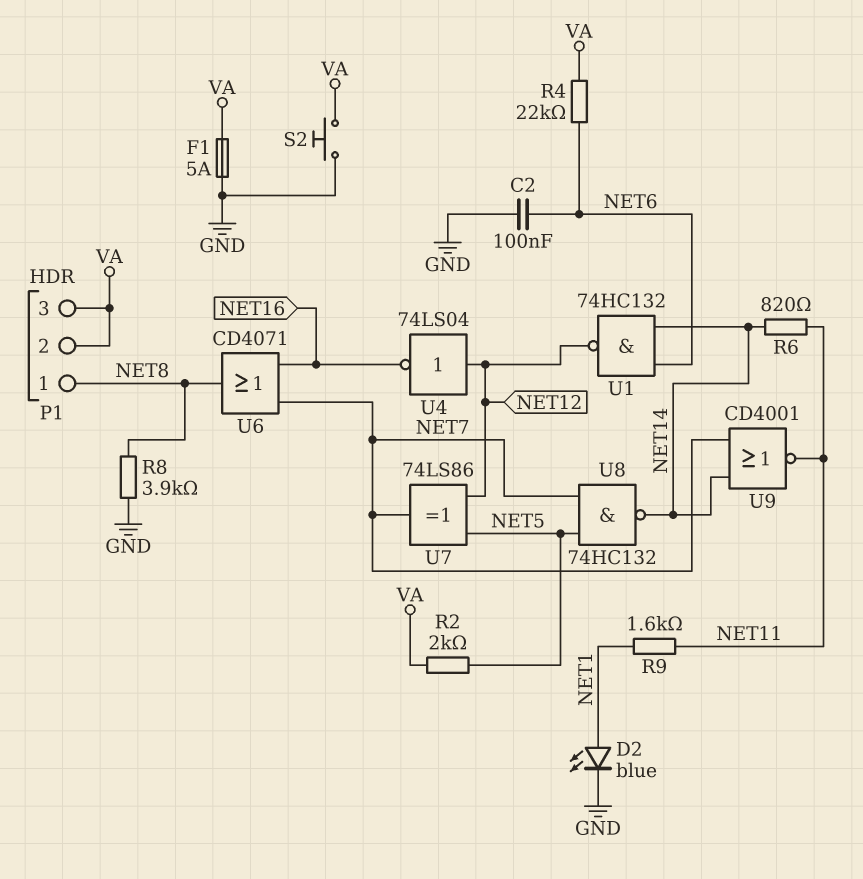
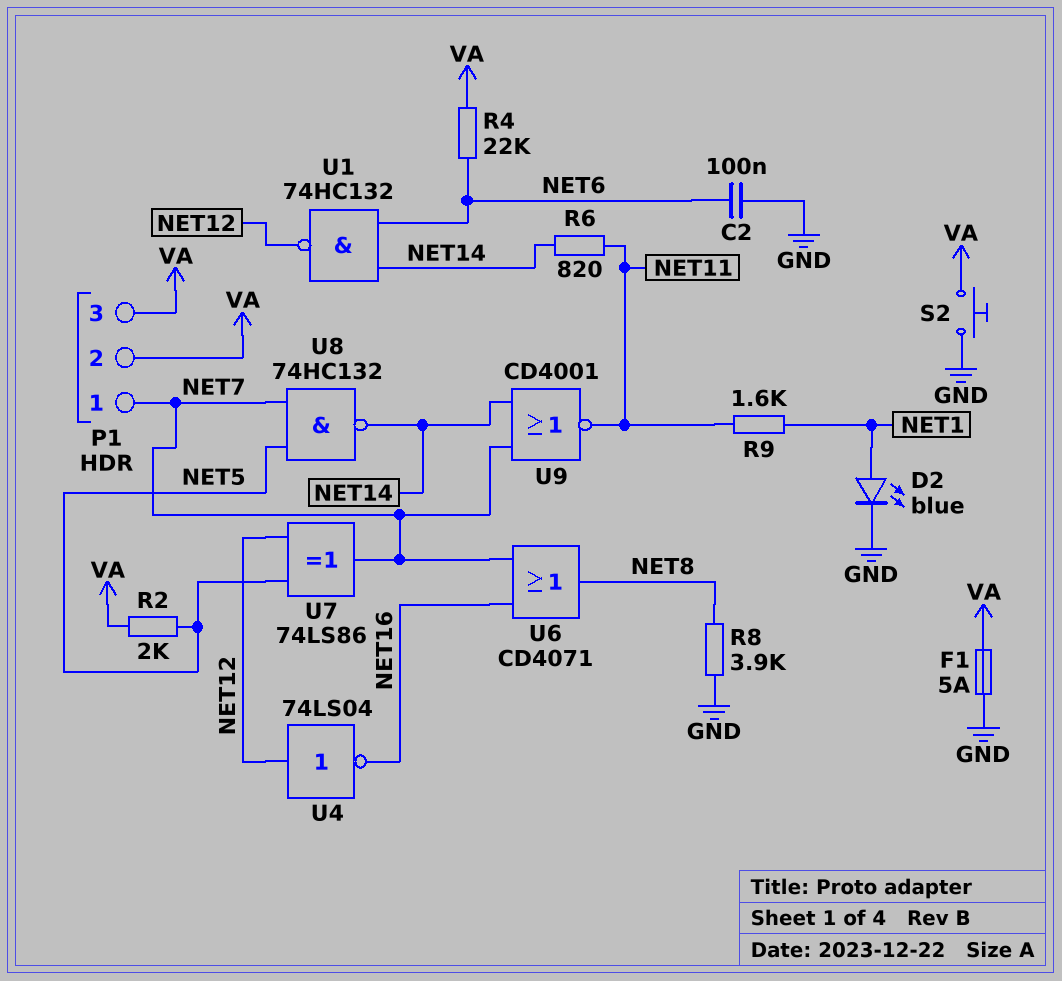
P1 pin 1: NET8 -> NET7

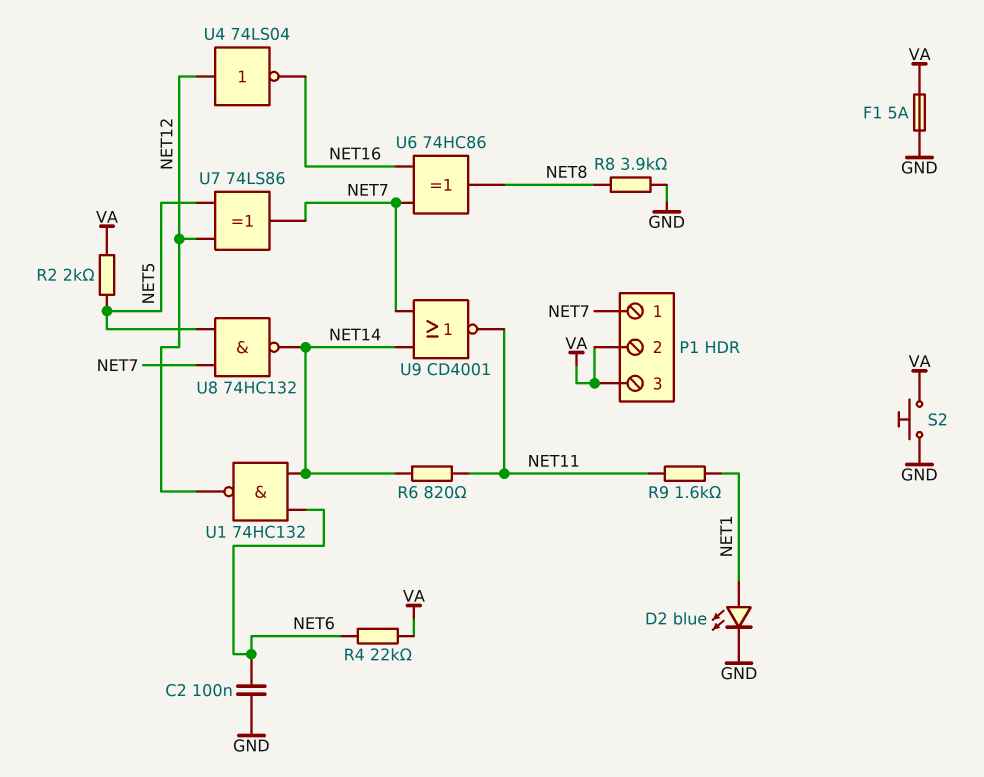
U6: OR CD4071 (in NET7, in NET16, out NET8) -> XOR 74HC86 (in NET7, in NET16, out NET8)

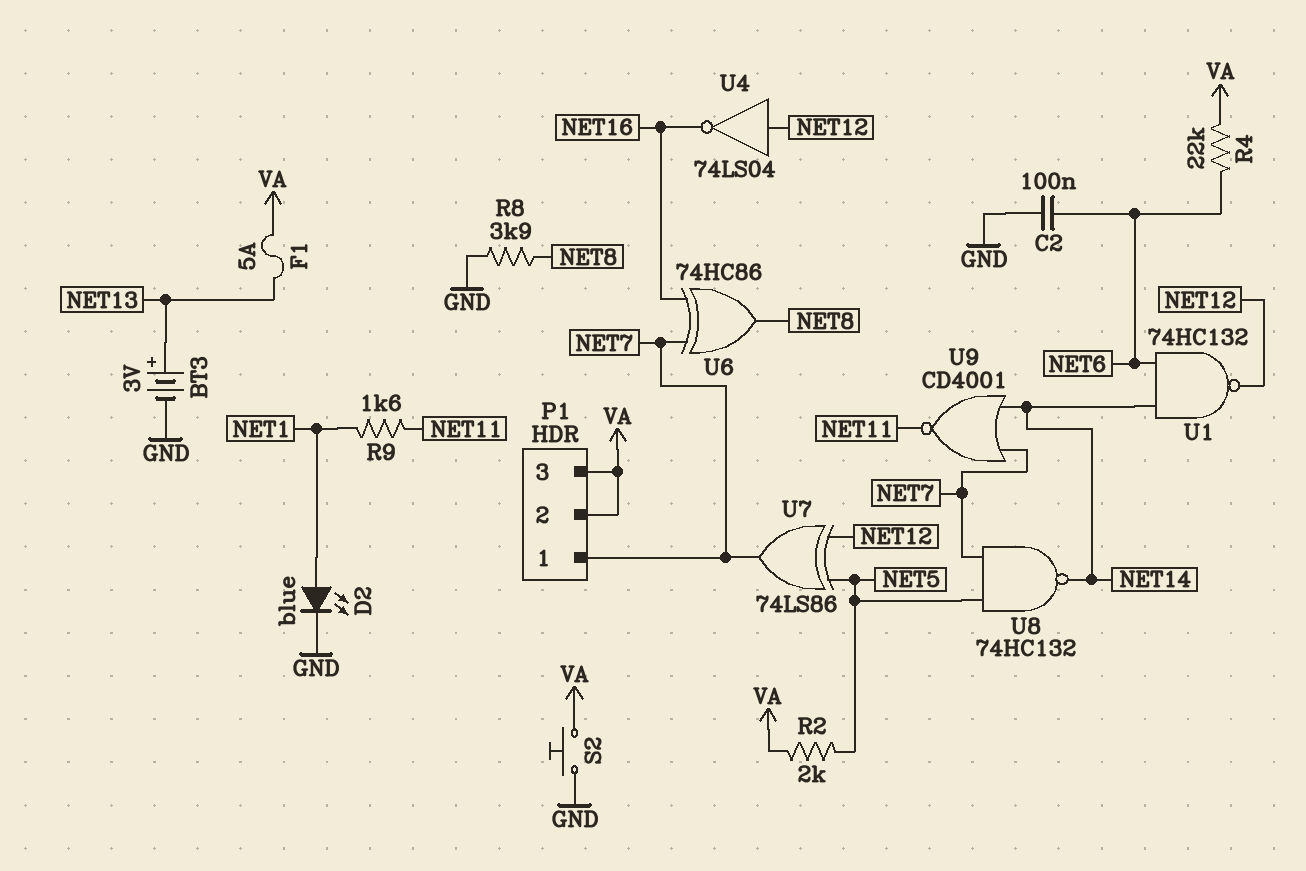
BT3: none -> 3V (plus NET13, minus GND)
F1: 5A (GND, VA) -> 5A (NET13, VA)
R6: 820 (NET11, NET14) -> none

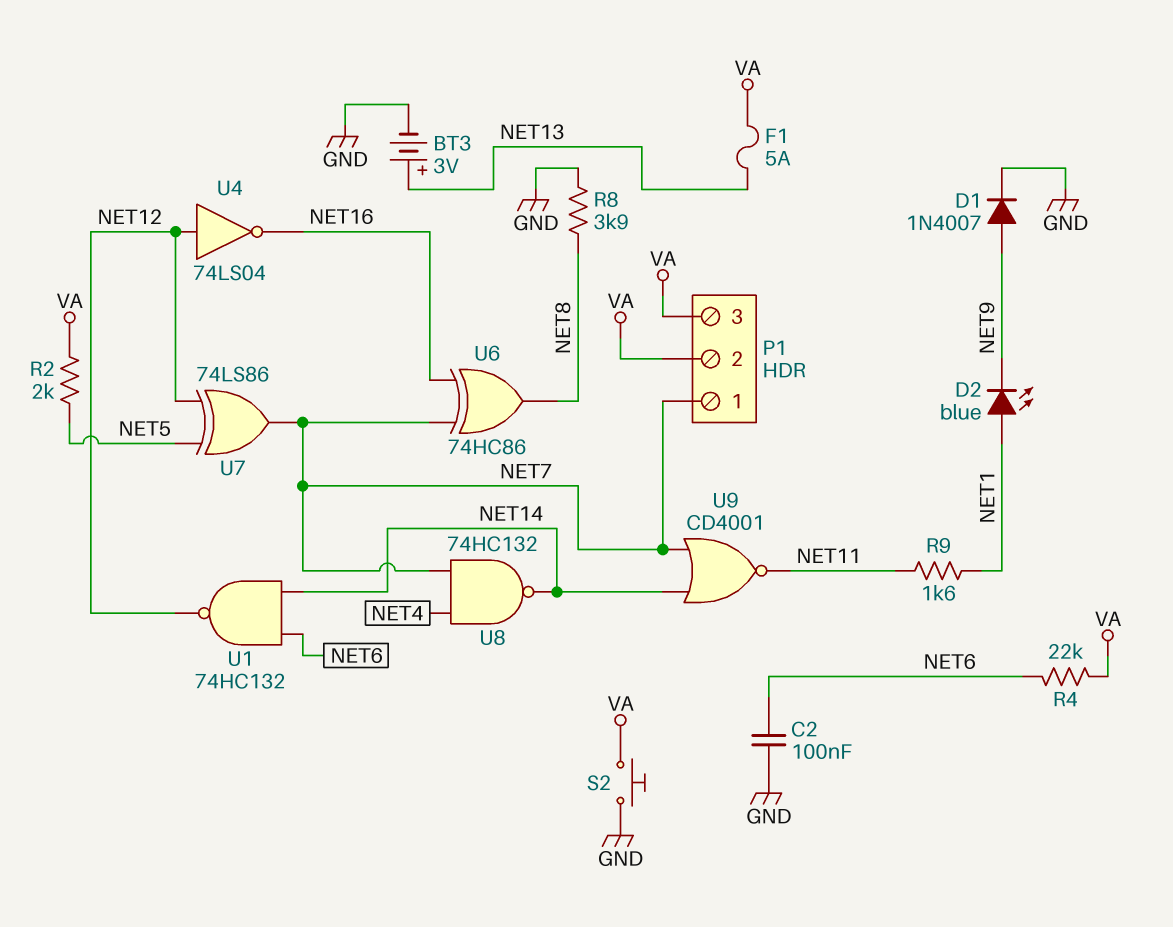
D1: none -> diode 1N4007 (A NET9, K GND)
D2: LED blue (A NET1, K GND) -> LED blue (A NET1, K NET9)
U8: NAND 74HC132 (in NET5, in NET7, out NET14) -> NAND 74HC132 (in NET4, in NET7, out NET14)

